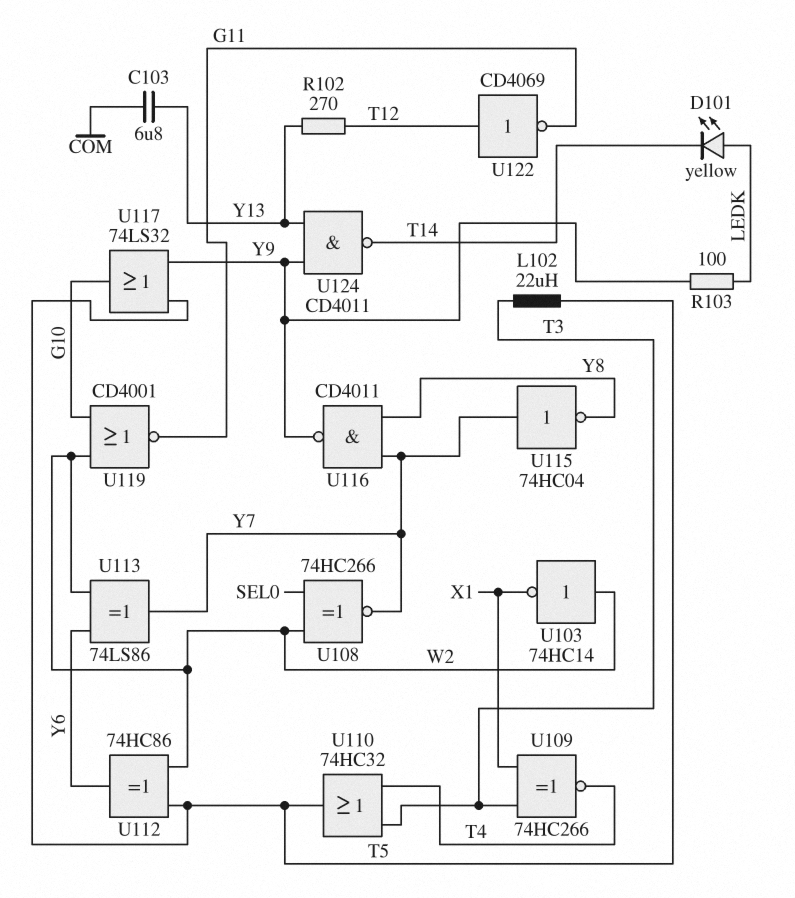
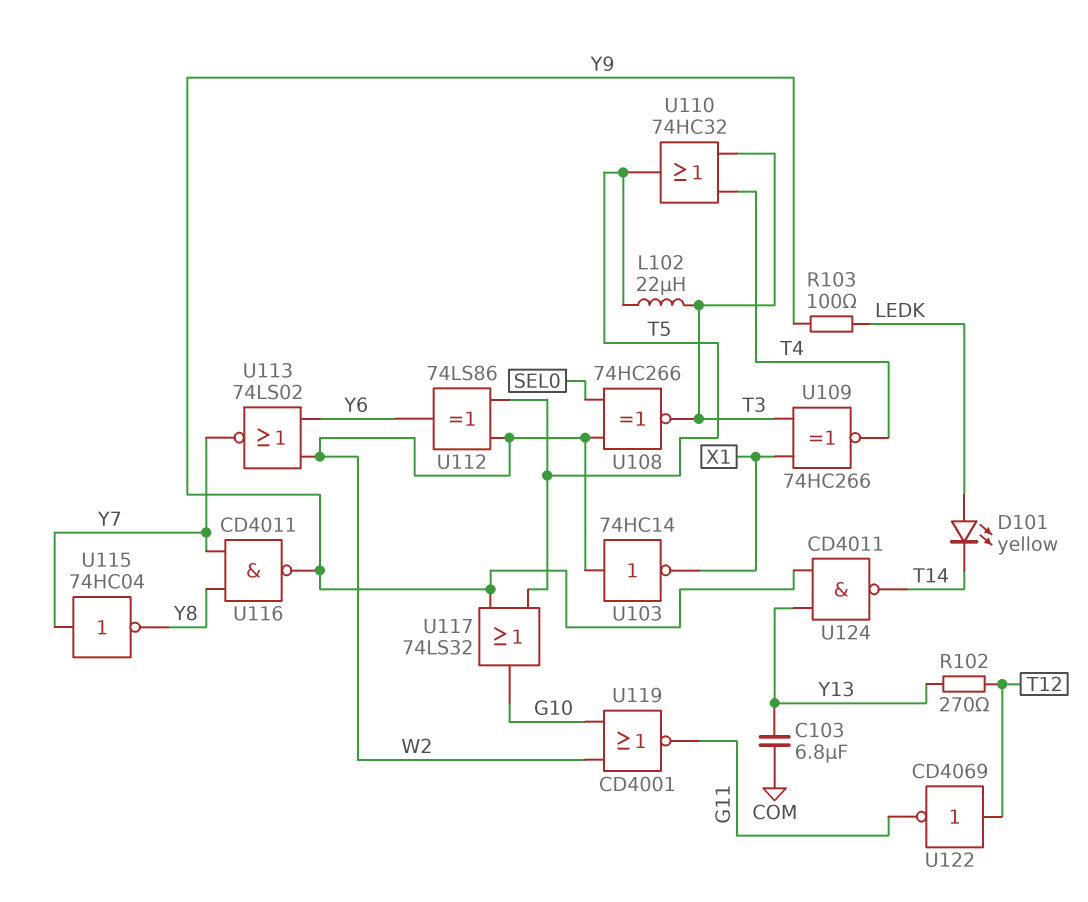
U108: XNOR 74HC266 (in SEL0, in W2, out Y7) -> XNOR 74HC266 (in SEL0, in W2, out T3)
U112: XOR 74HC86 (in T5, in W2, out Y6) -> XOR 74LS86 (in T5, in W2, out Y6)
U113: XOR 74LS86 (in W2, in Y6, out Y7) -> NOR 74LS02 (in W2, in Y6, out Y7)

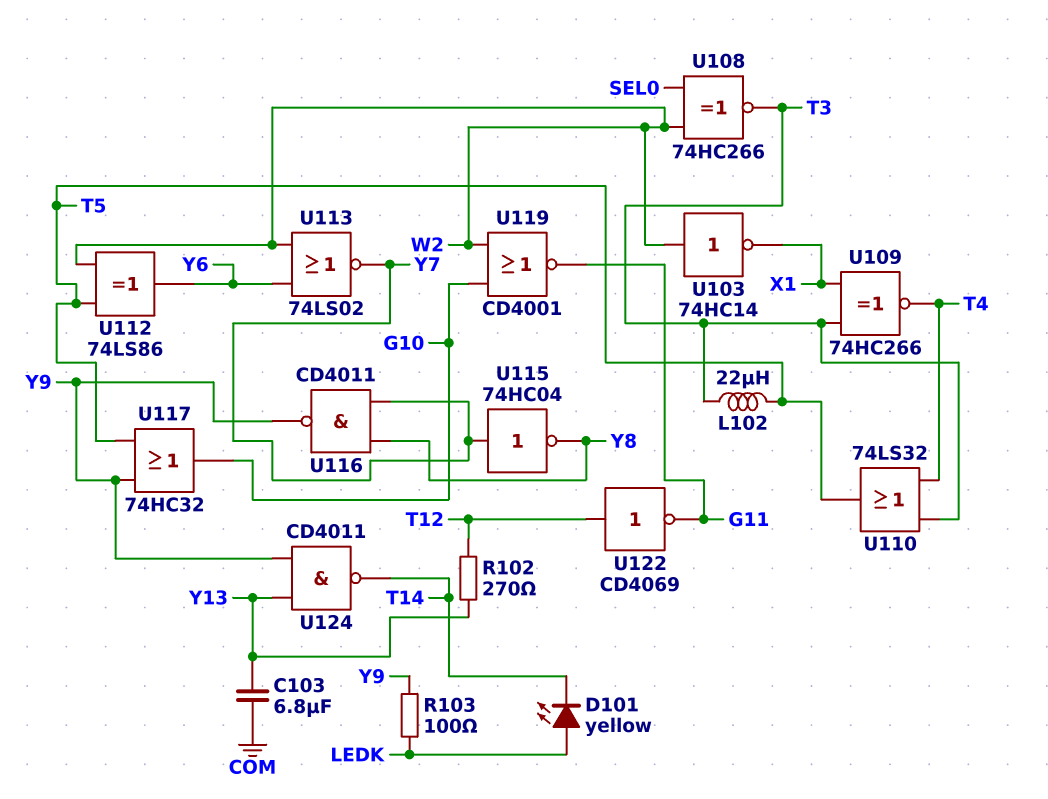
U110: OR 74HC32 (in T3, in T4, out T5) -> OR 74LS32 (in T3, in T4, out T5)
U117: OR 74LS32 (in T5, in Y9, out G10) -> OR 74HC32 (in T5, in Y9, out G10)

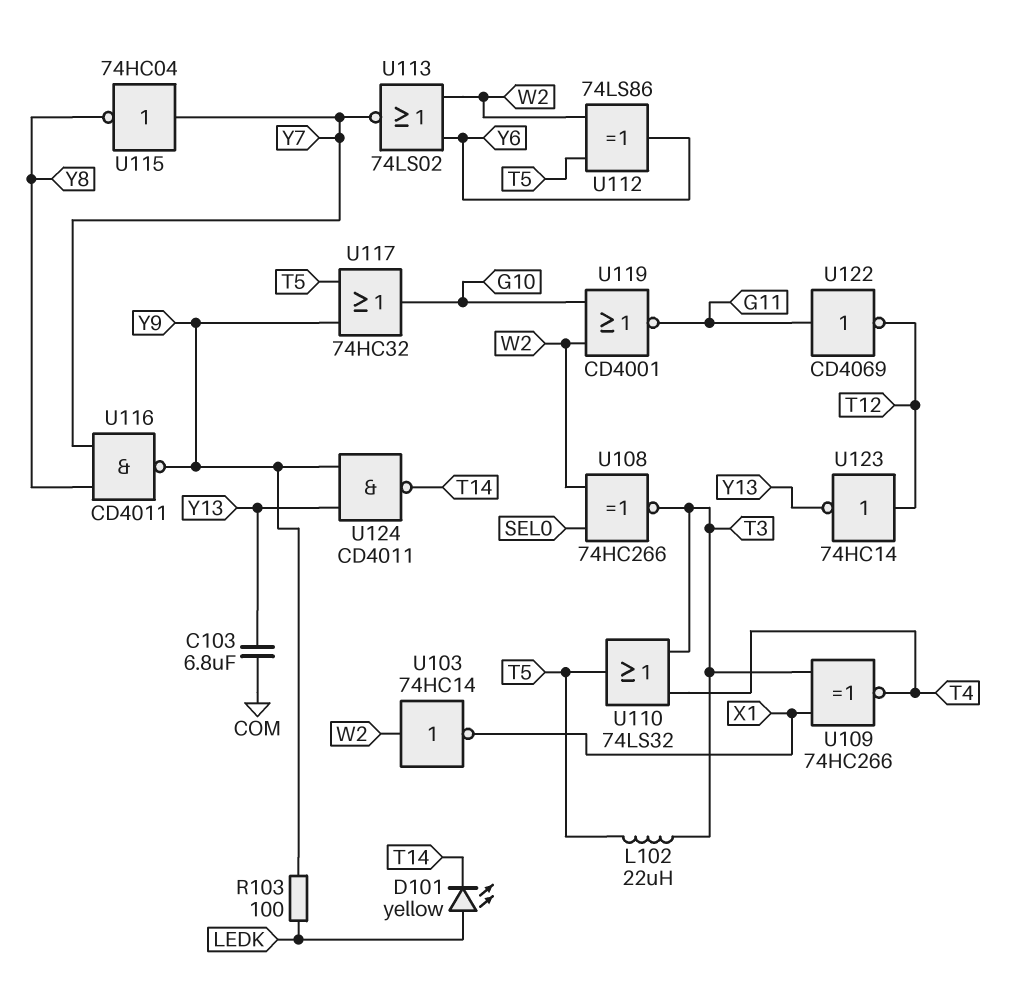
R102: 270 (T12, Y13) -> none
U122: NOT CD4069 (in T12, out G11) -> NOT CD4069 (in G11, out T12)
U123: none -> NOT 74HC14 (in T12, out Y13)

